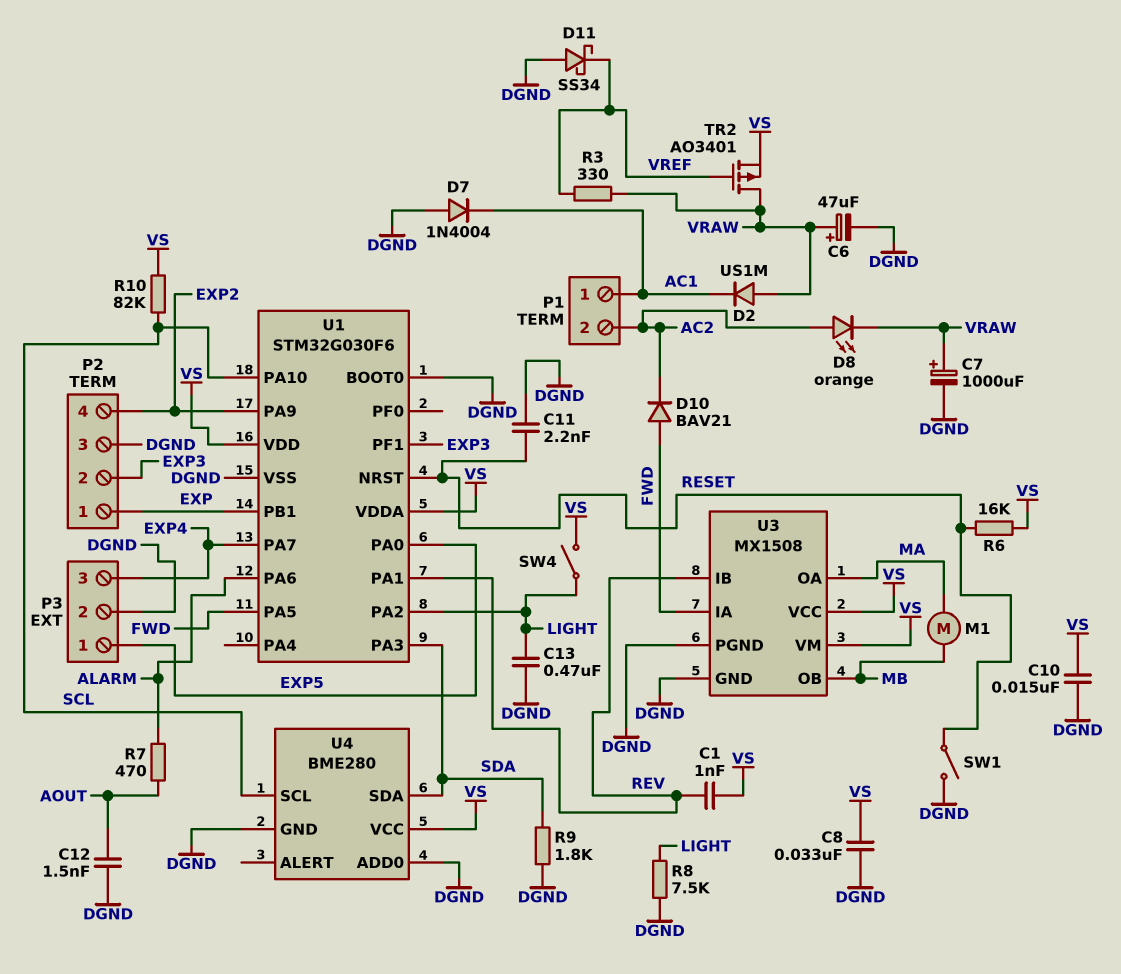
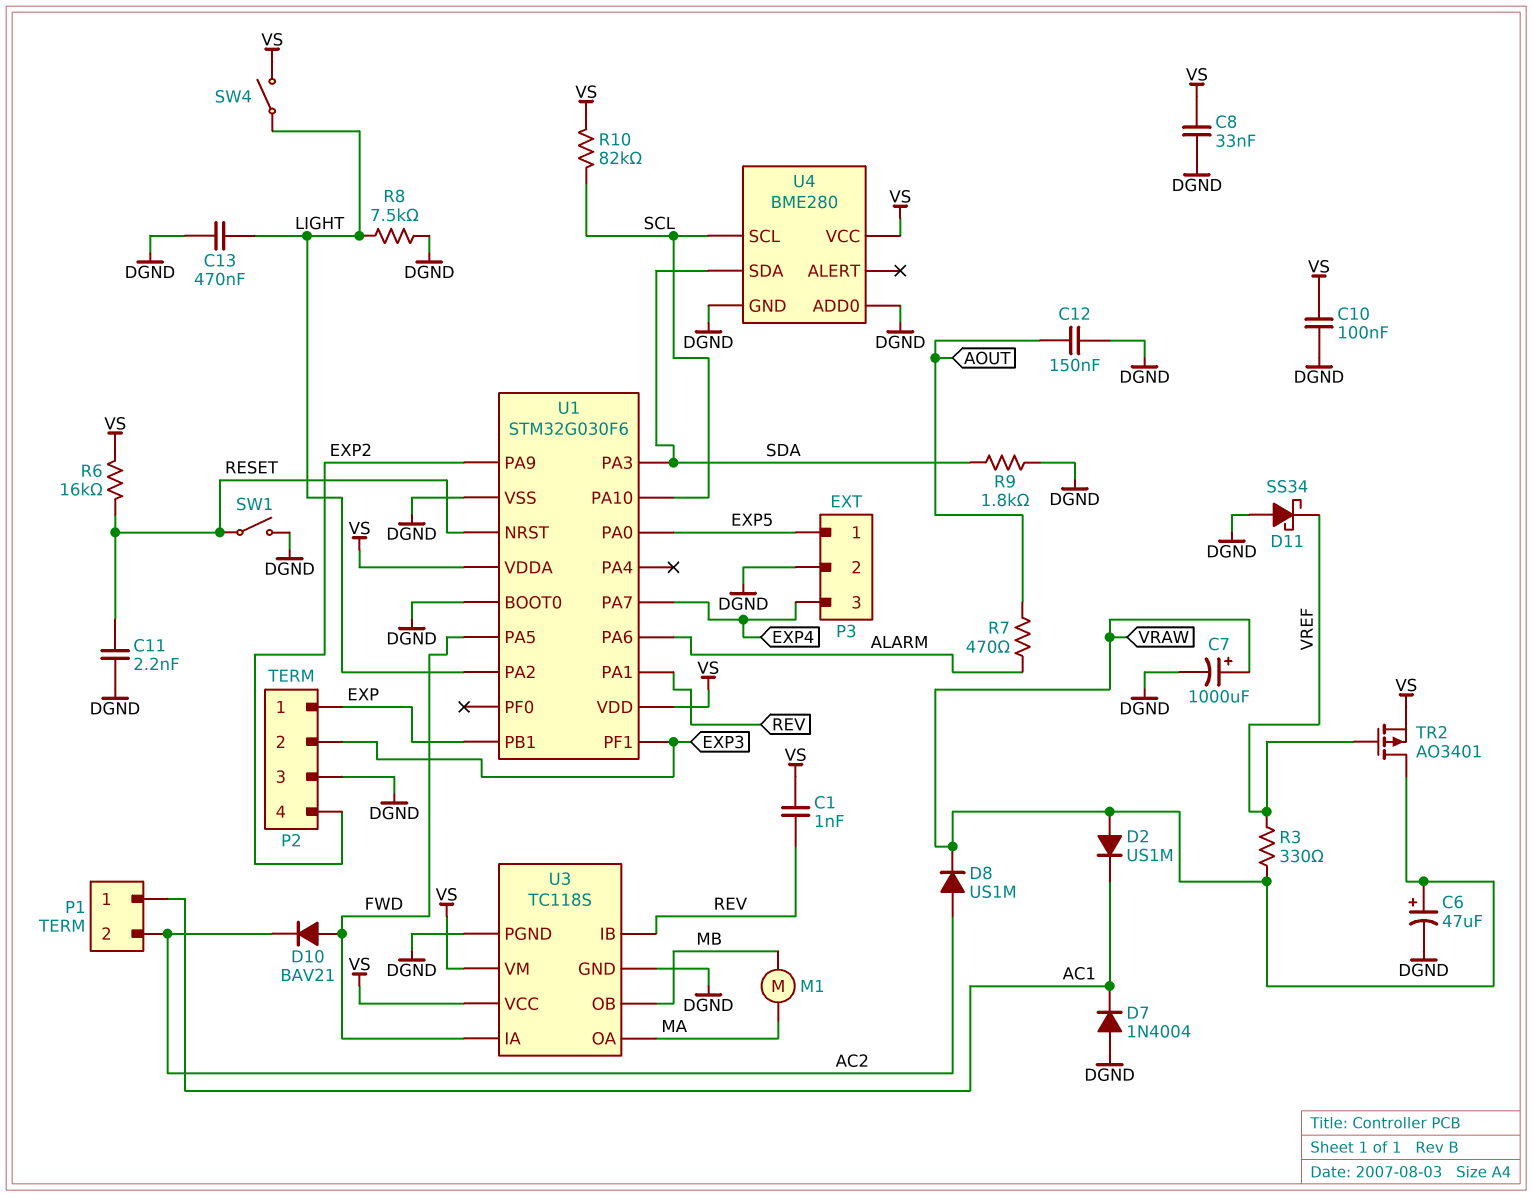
C10: 15nF (DGND, VS) -> 100nF (DGND, VS)
C12: 1.5nF (AOUT, DGND) -> 150nF (AOUT, DGND)
D8: LED orange (A AC2, K VRAW) -> diode US1M (A AC2, K VRAW)
U3: MX1508 -> TC118S

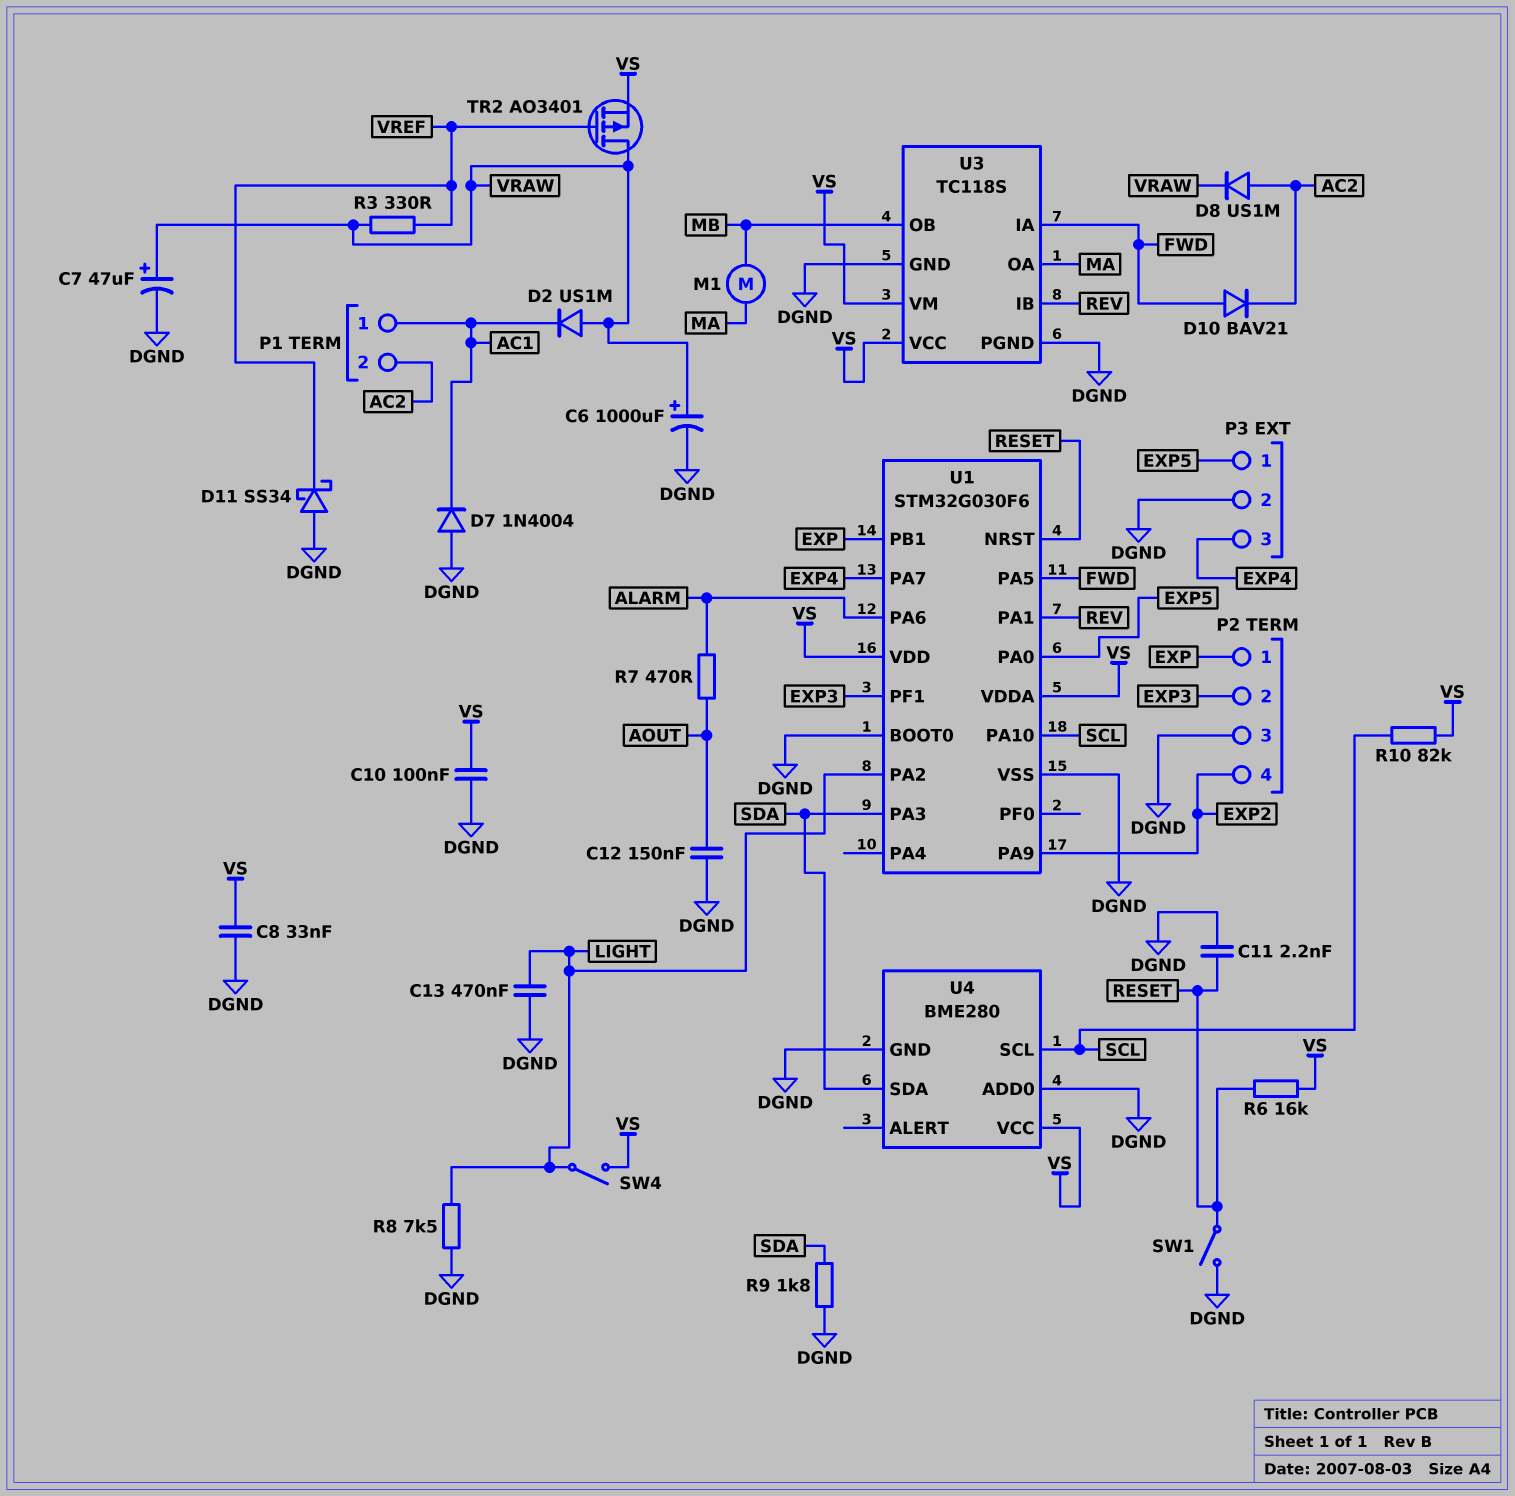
C1: 1nF (REV, VS) -> none
C6: 47uF (plus VRAW, minus DGND) -> 1000uF (plus VRAW, minus DGND)
C7: 1000uF (plus VRAW, minus DGND) -> 47uF (plus VRAW, minus DGND)

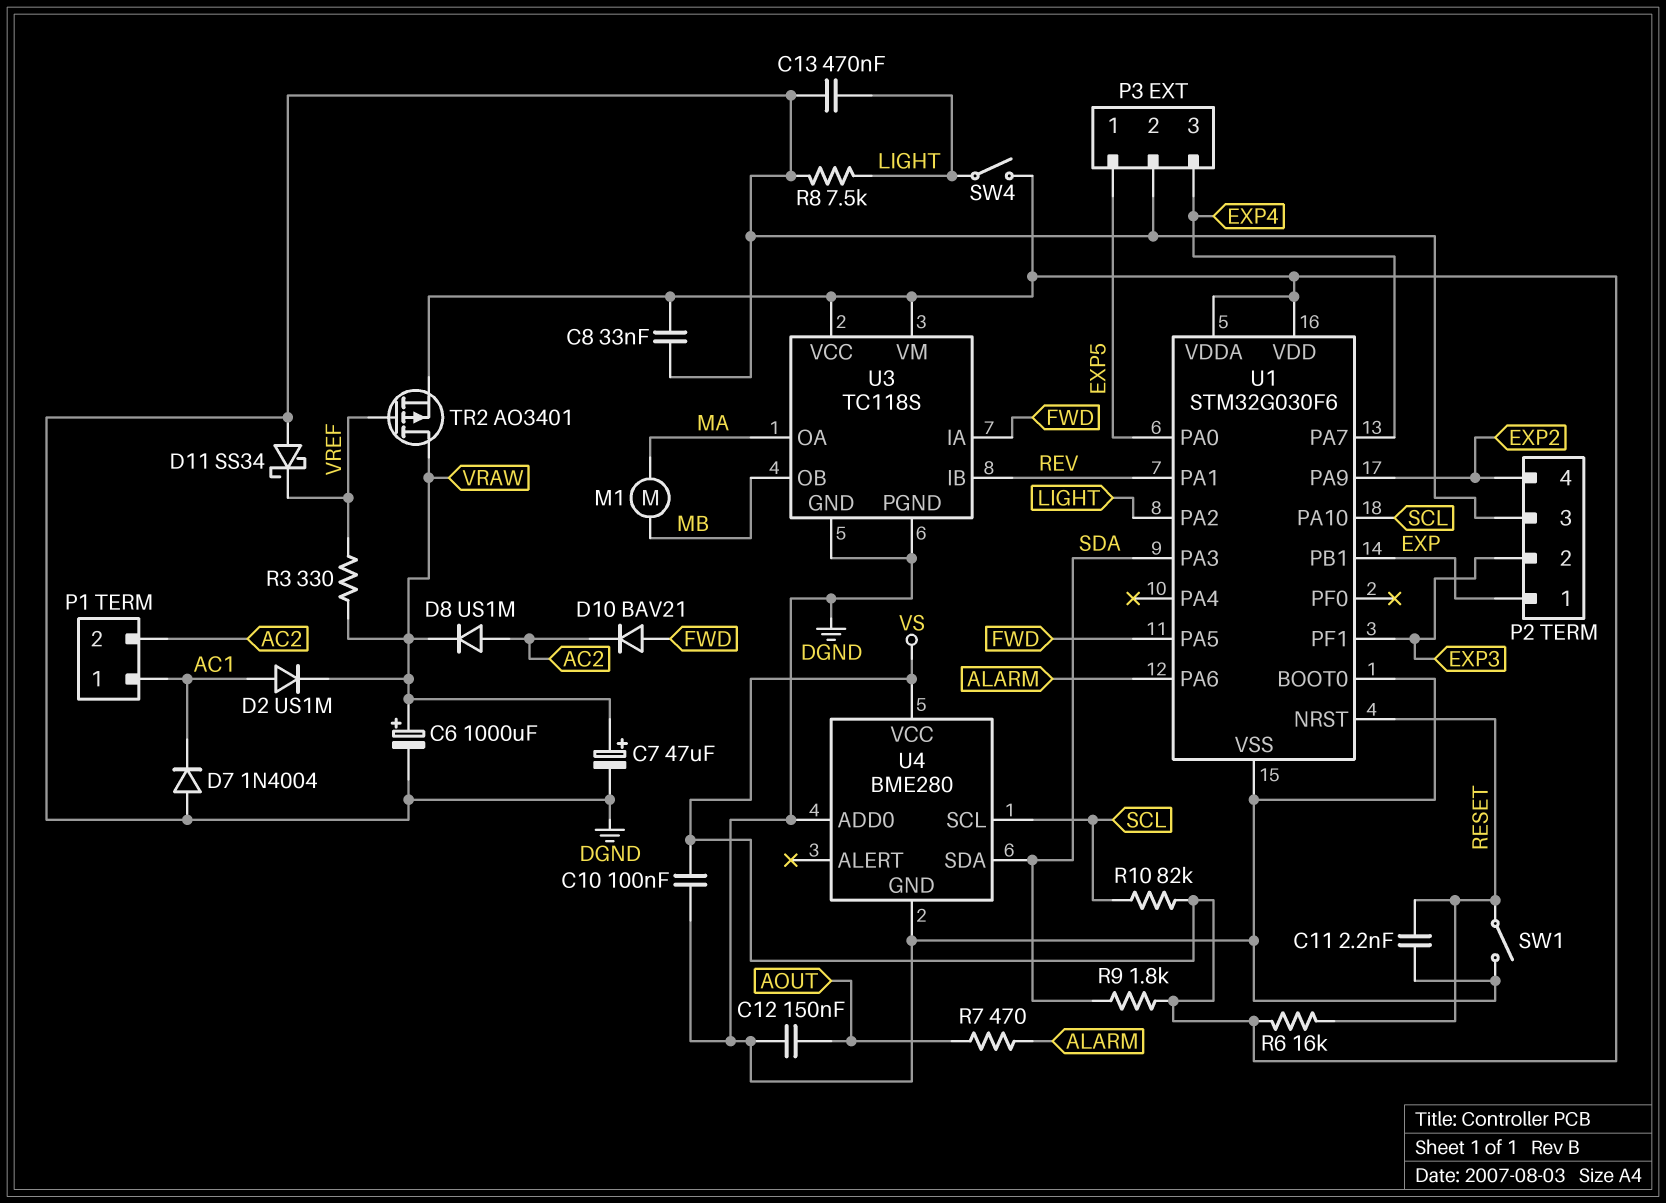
D2: diode US1M (A VRAW, K AC1) -> diode US1M (A AC1, K VRAW)
R9: 1.8k (DGND, SDA) -> 1.8k (SDA, VS)

